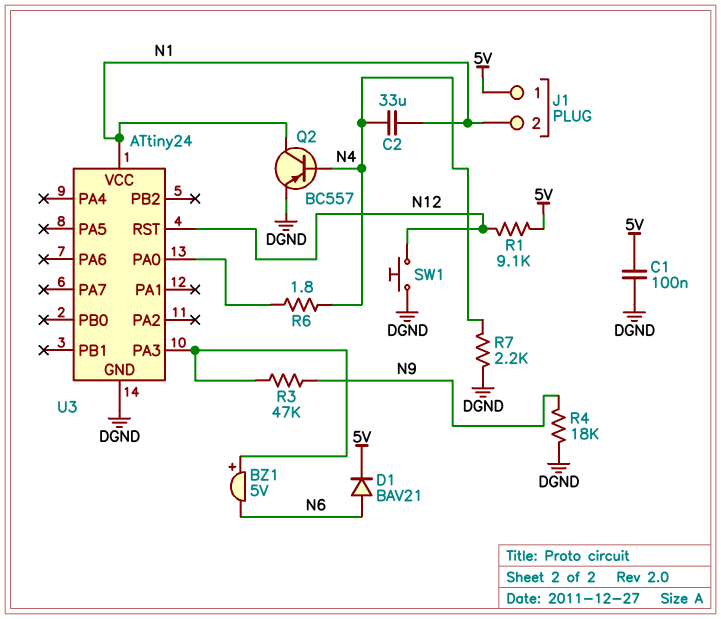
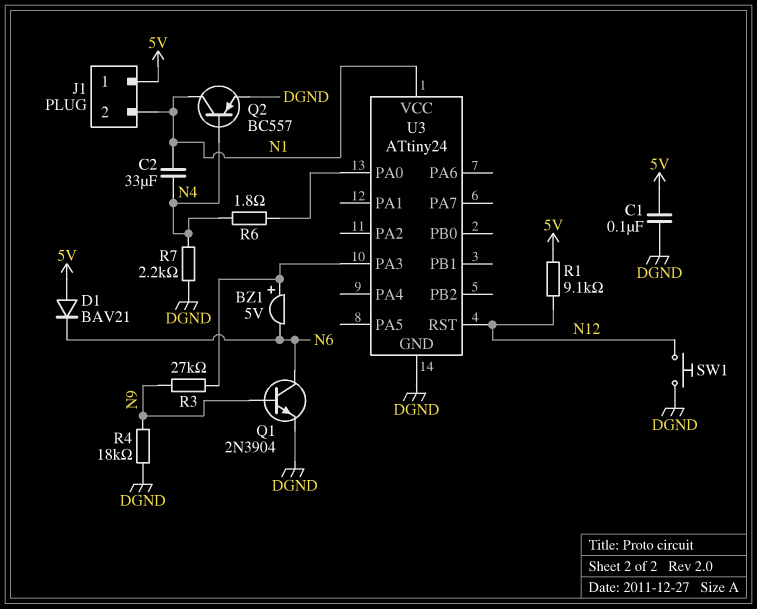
D1: diode BAV21 (A N6, K 5V) -> diode BAV21 (A 5V, K N6)
Q1: none -> NPN 2N3904 (B N9, C N6, E DGND)
R3: 47k (N9, U3/PA3) -> 27k (N9, U3/PA3)

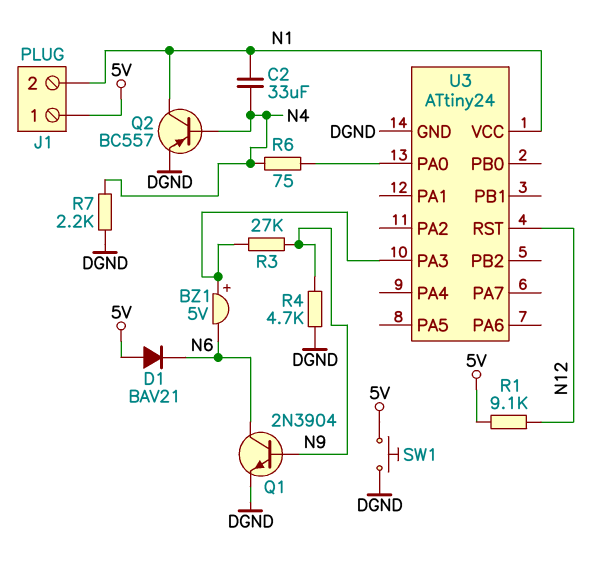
C1: 100nF (5V, DGND) -> none
R4: 18k (DGND, N9) -> 4.7k (DGND, N9)
R6: 1.8 (N4, U3/PA0) -> 75 (N4, U3/PA0)
SW1: button (DGND, N12) -> button (5V, DGND)

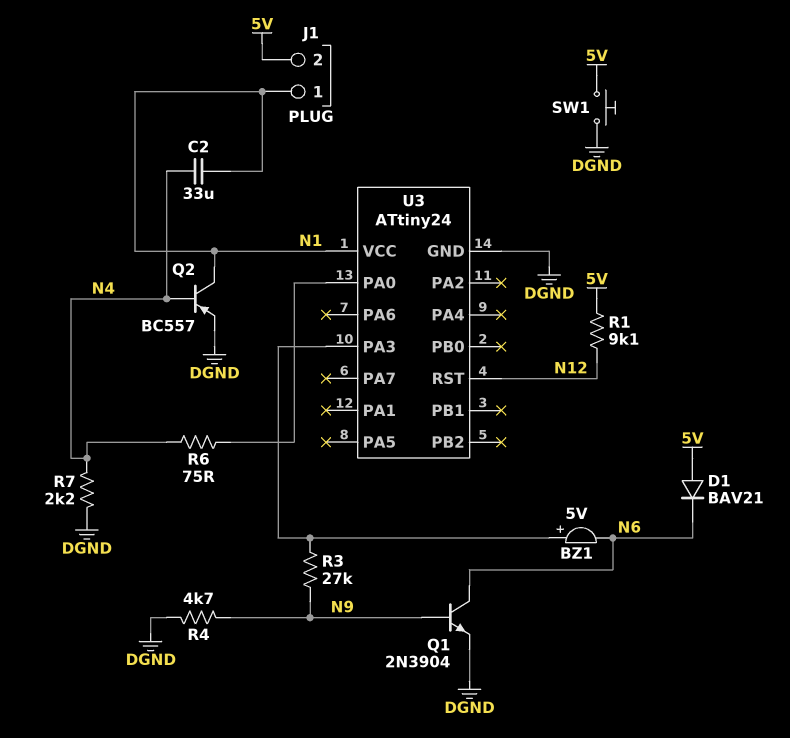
J1 pin 1: 5V -> N1
J1 pin 2: N1 -> 5V

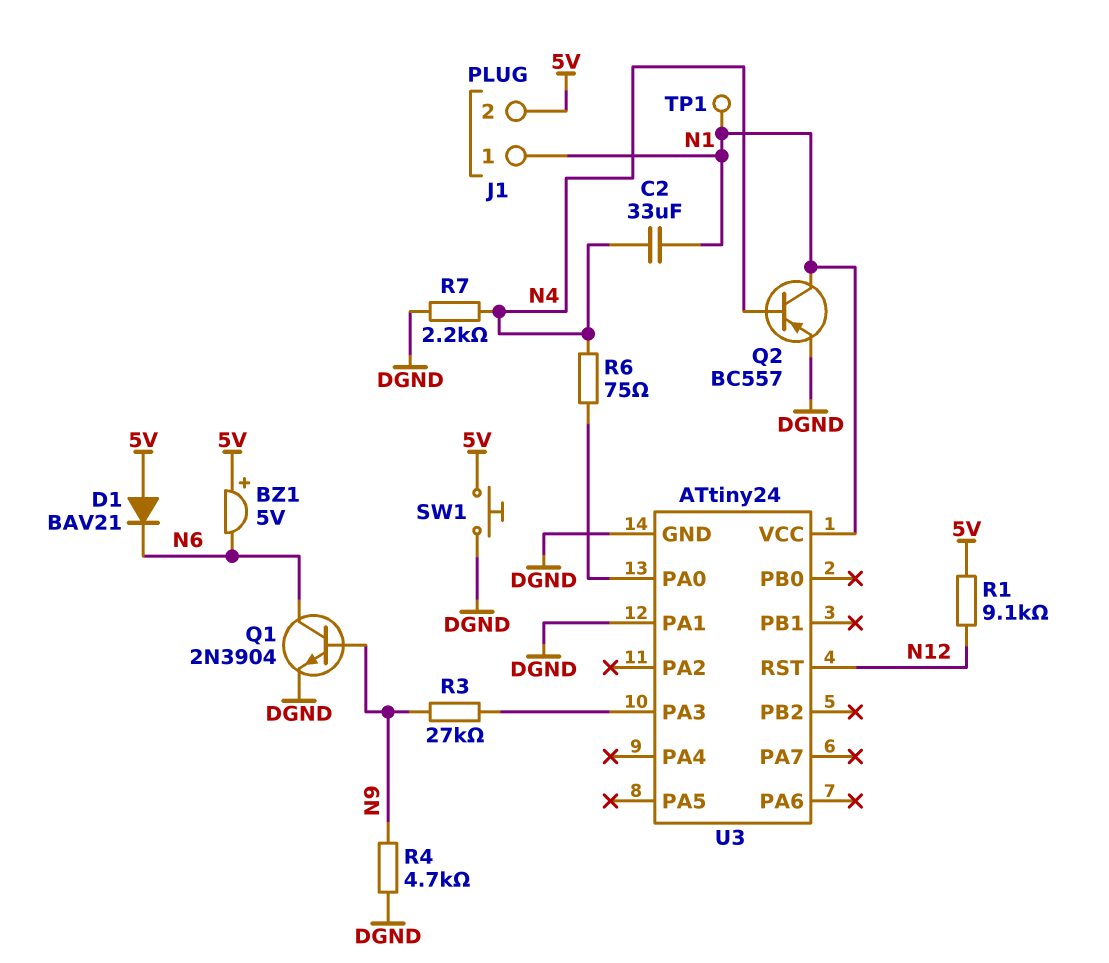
BZ1: buzzer 5V (plus U3/PA3, minus N6) -> buzzer 5V (plus 5V, minus N6)
TP1: none -> test point (N1)
U3 pin PA1: none -> DGND

